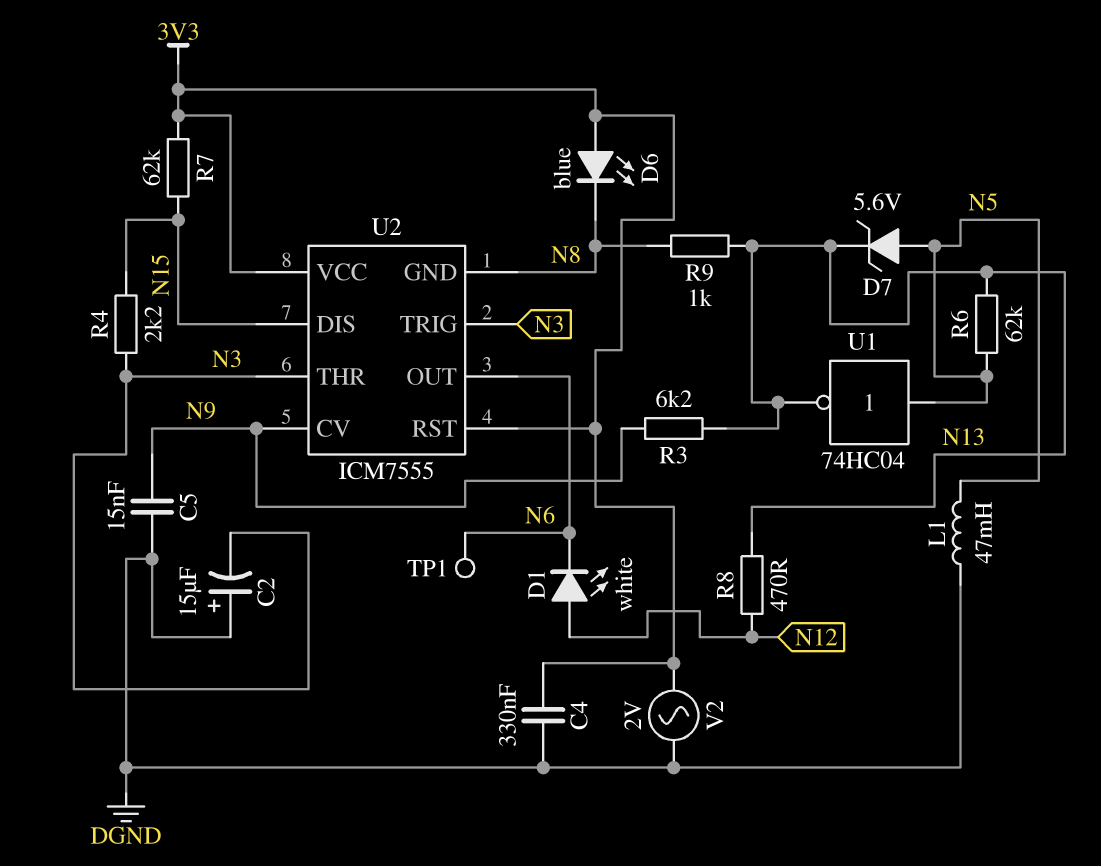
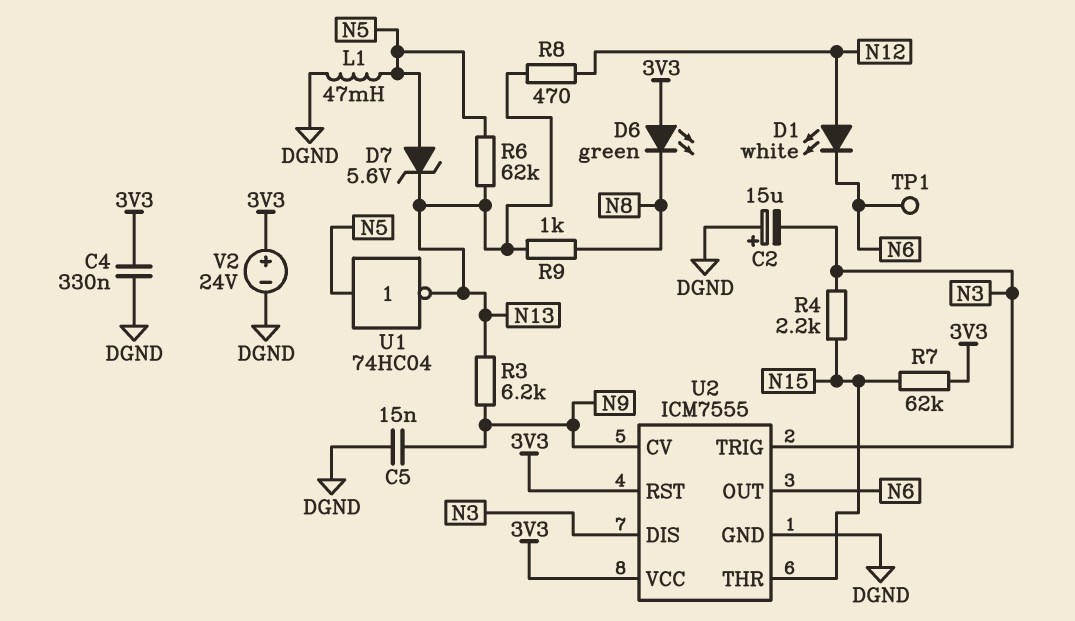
D6: LED blue (A 3V3, K N8) -> LED green (A 3V3, K N8)
U2 pin DIS: N15 -> N3
U2 pin GND: N8 -> DGND
U2 pin THR: N3 -> N15
V2: AC 2V (3V3, DGND) -> 24V (plus 3V3, minus DGND)

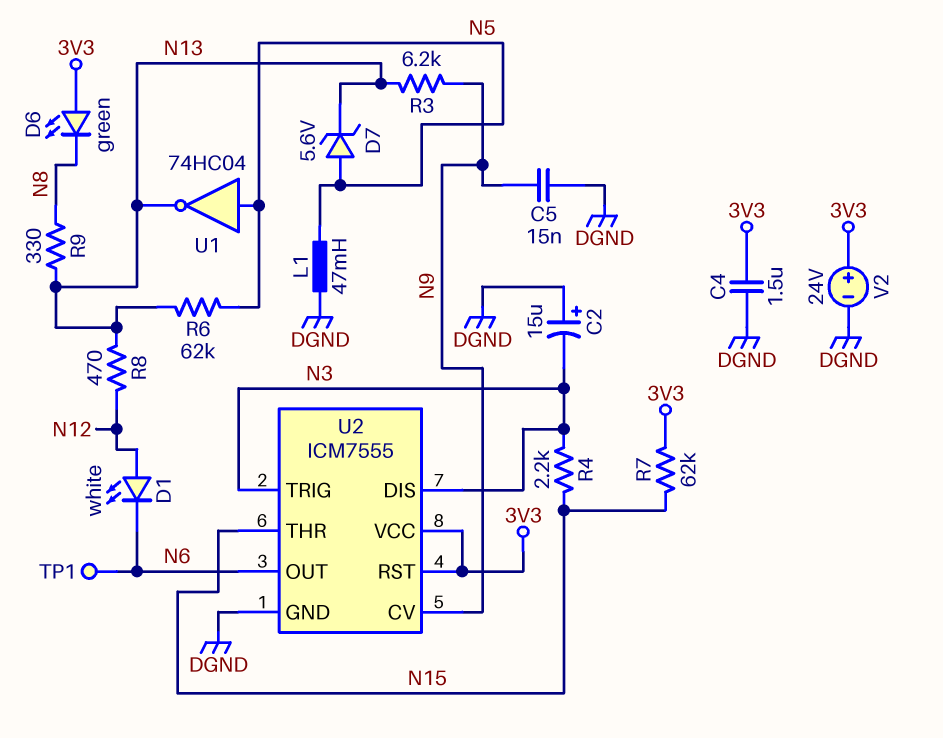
C4: 330nF (3V3, DGND) -> 1.5uF (3V3, DGND)
R9: 1k (N8, N13) -> 330 (N8, N13)

